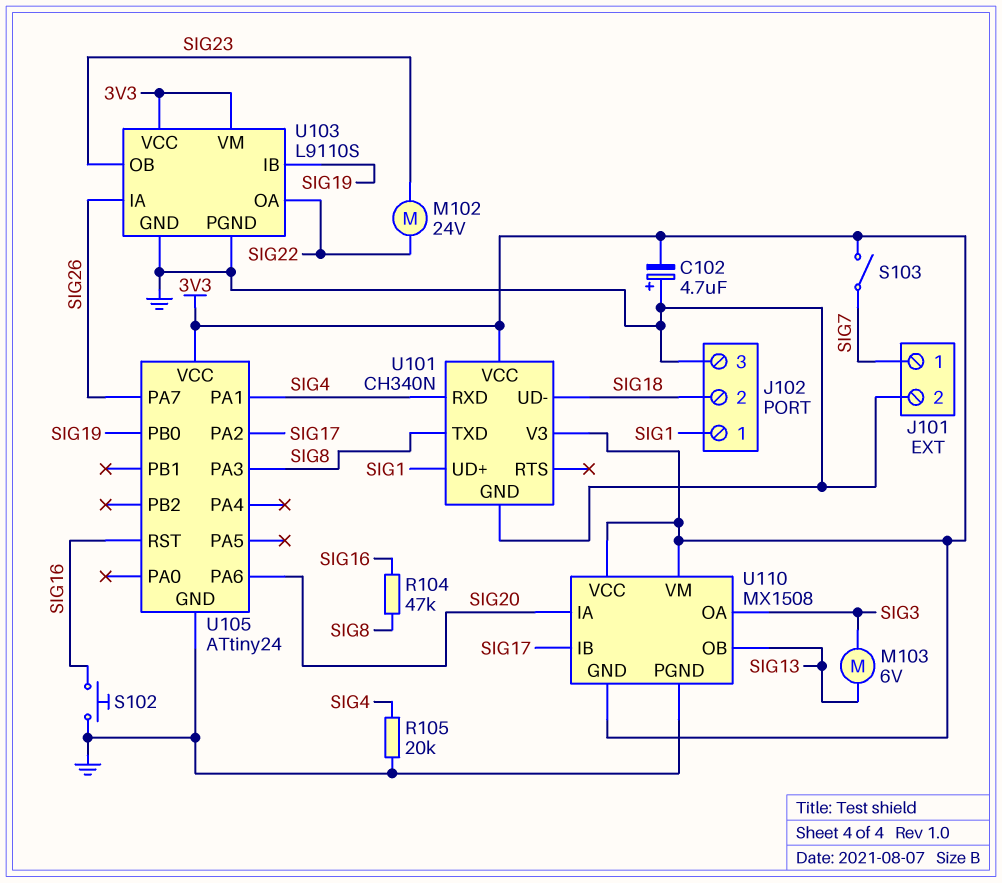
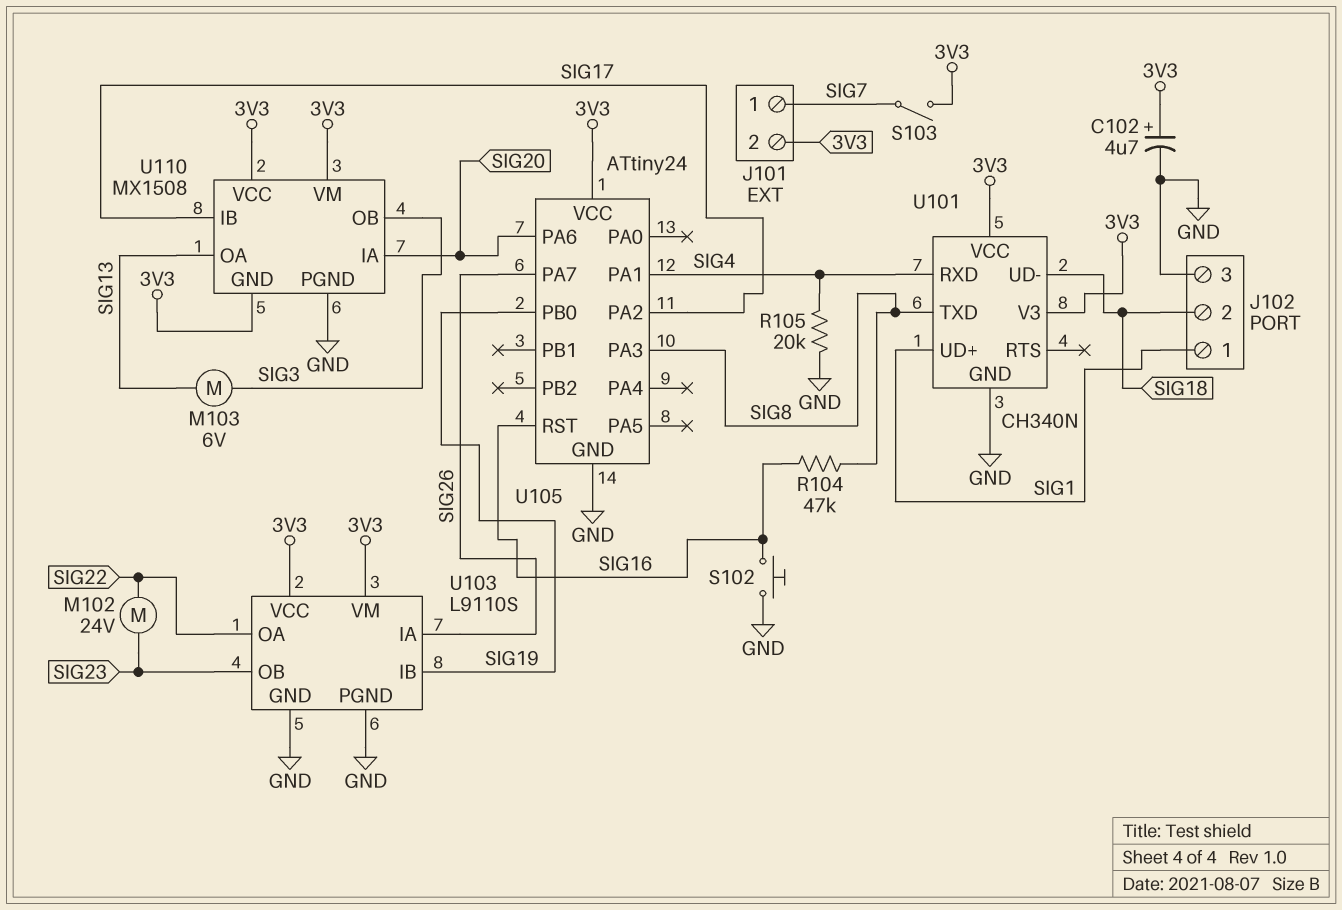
C102: 4.7uF (plus GND, minus 3V3) -> 4.7uF (plus 3V3, minus GND)
J101 pin 2: GND -> 3V3
U110 pin OA: SIG3 -> SIG13
U110 pin OB: SIG13 -> SIG3

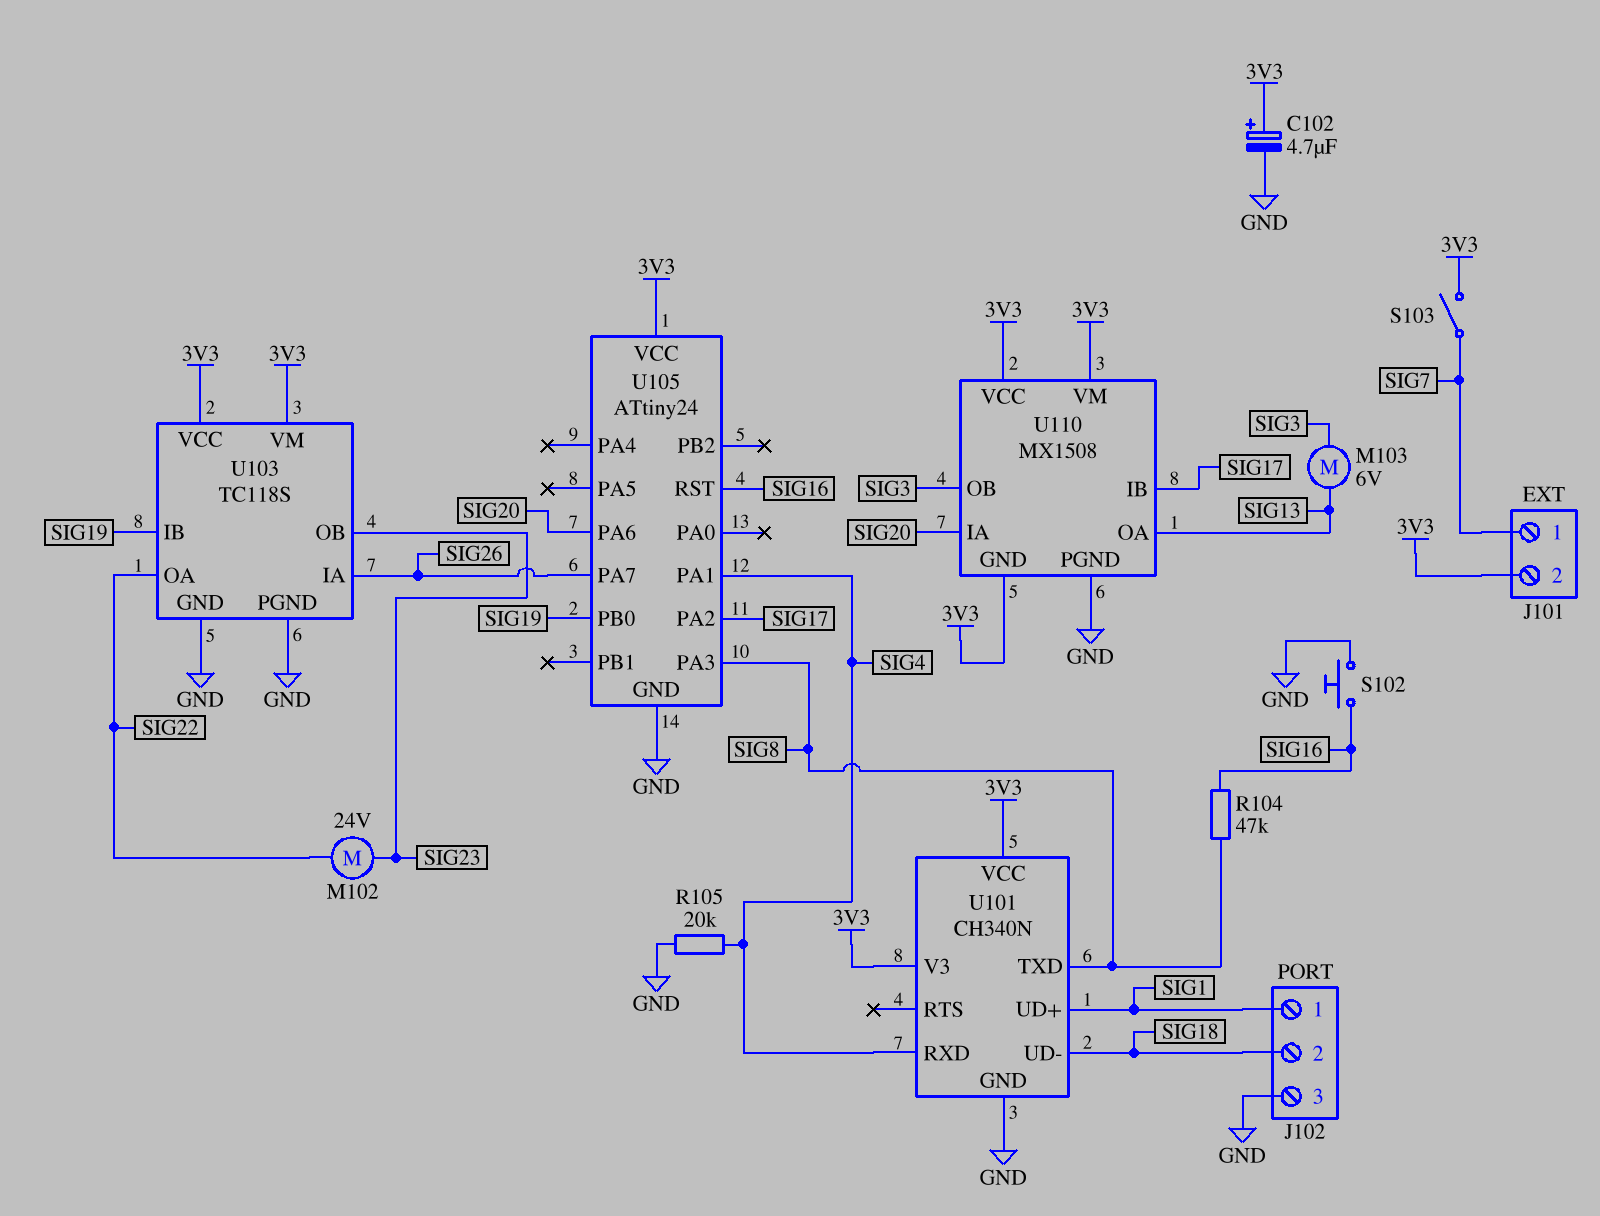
U103: L9110S -> TC118S

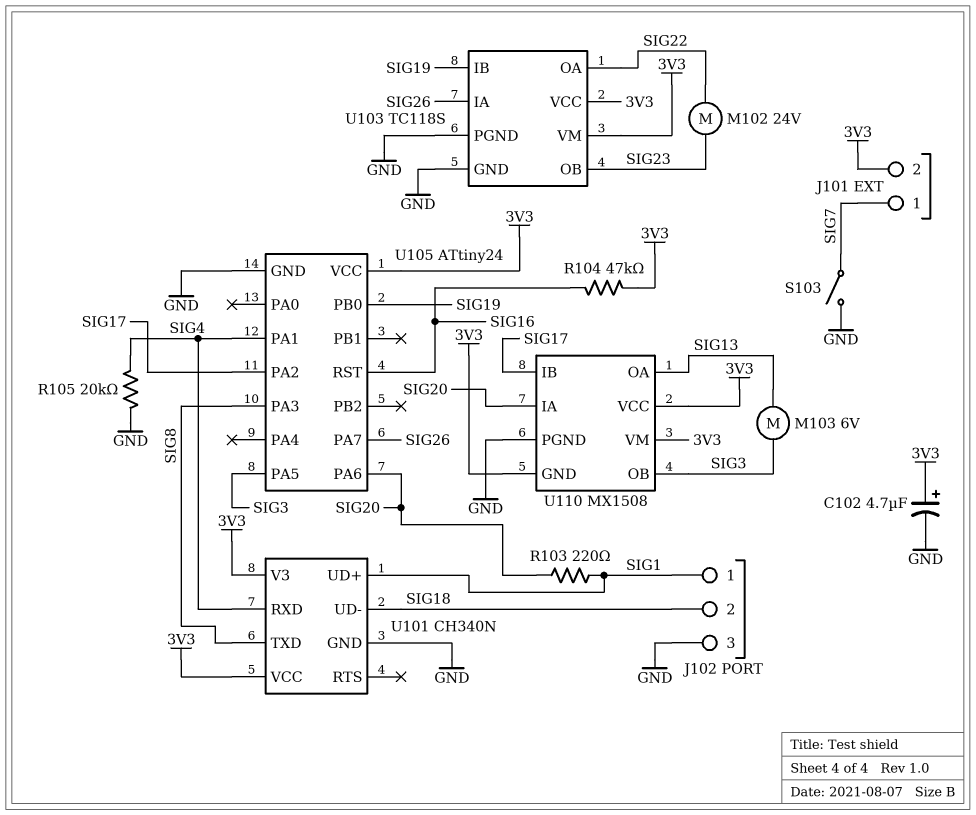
R103: none -> 220 (SIG1, SIG20)
R104: 47k (SIG8, SIG16) -> 47k (3V3, SIG16)
S102: button (GND, SIG16) -> none
S103: switch (3V3, SIG7) -> switch (GND, SIG7)
U105 pin PA5: none -> SIG3

